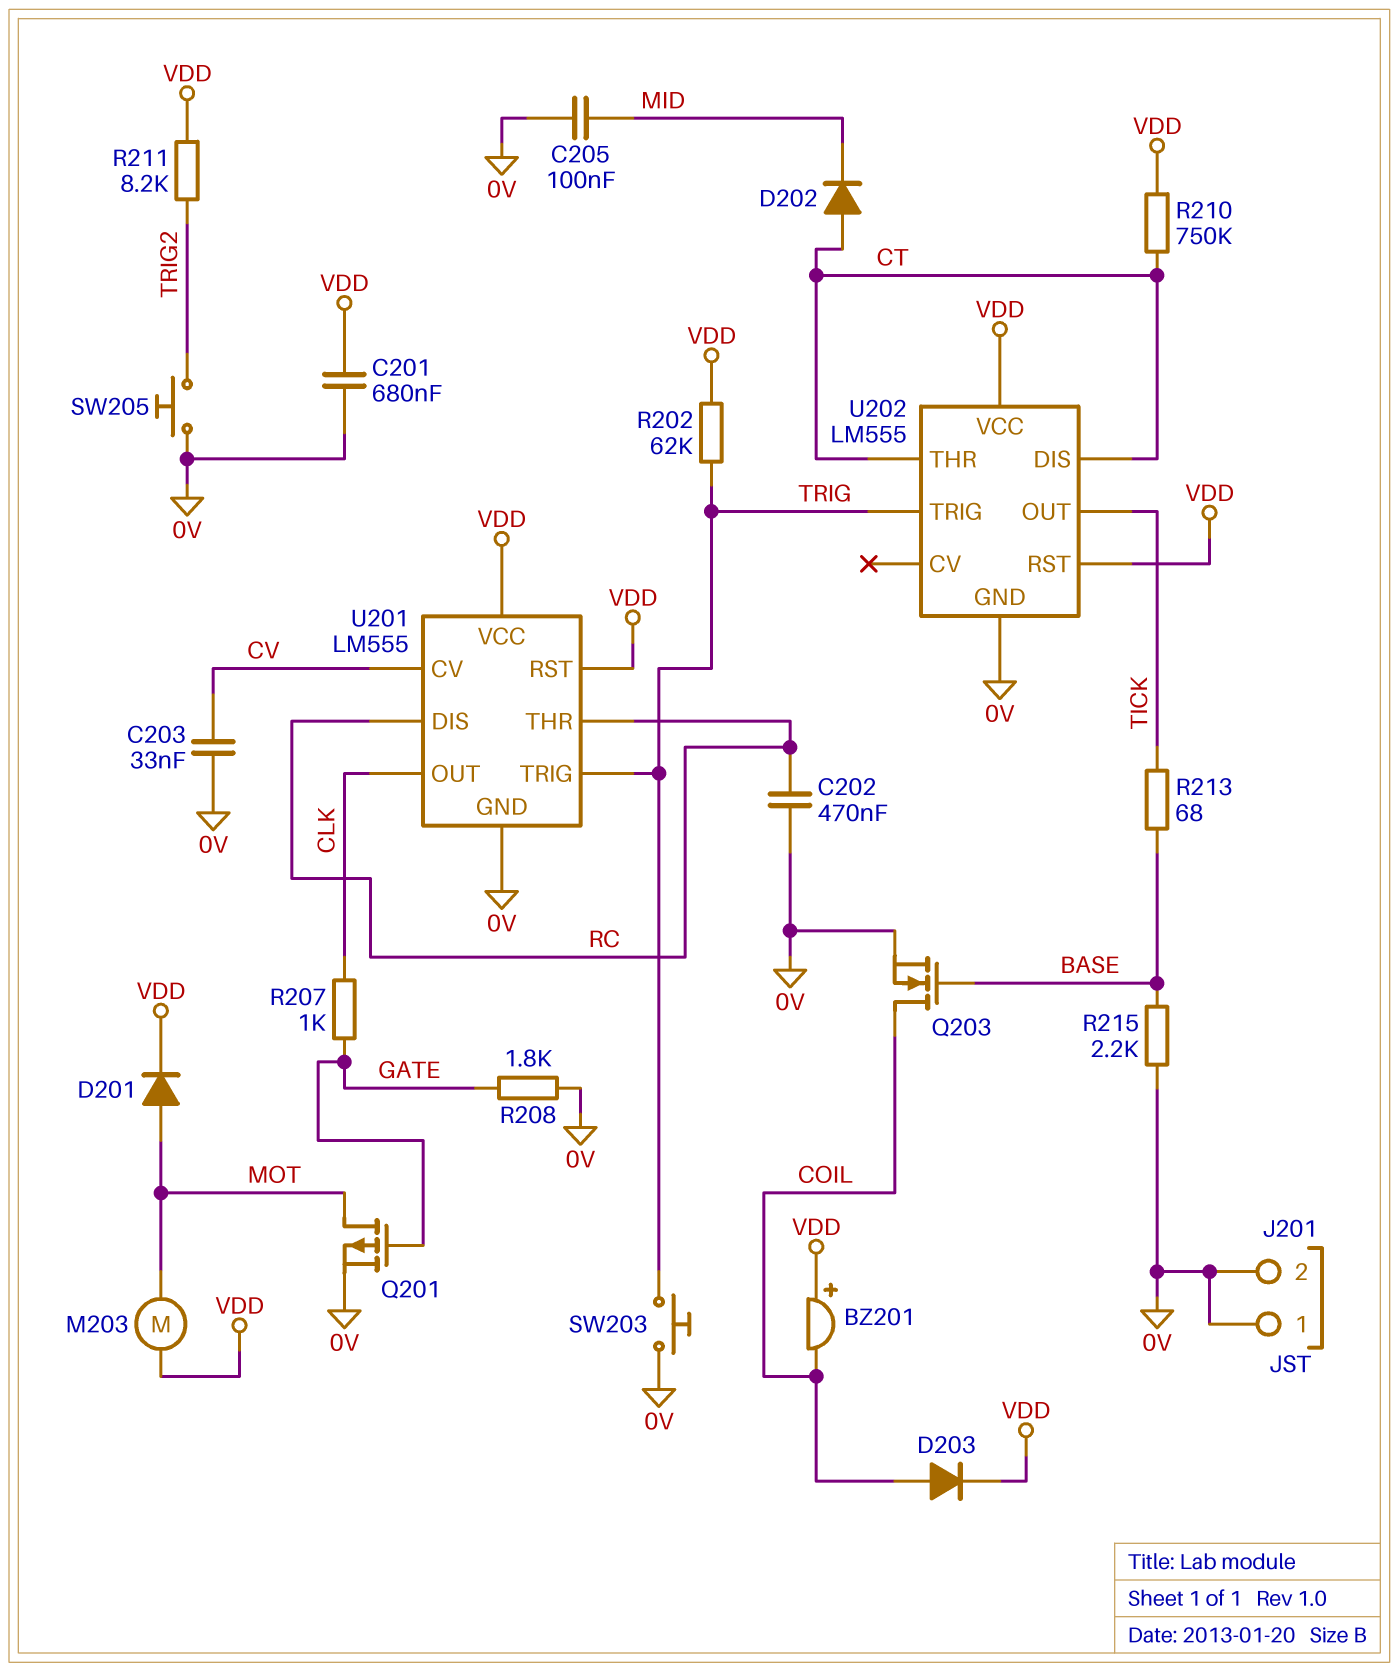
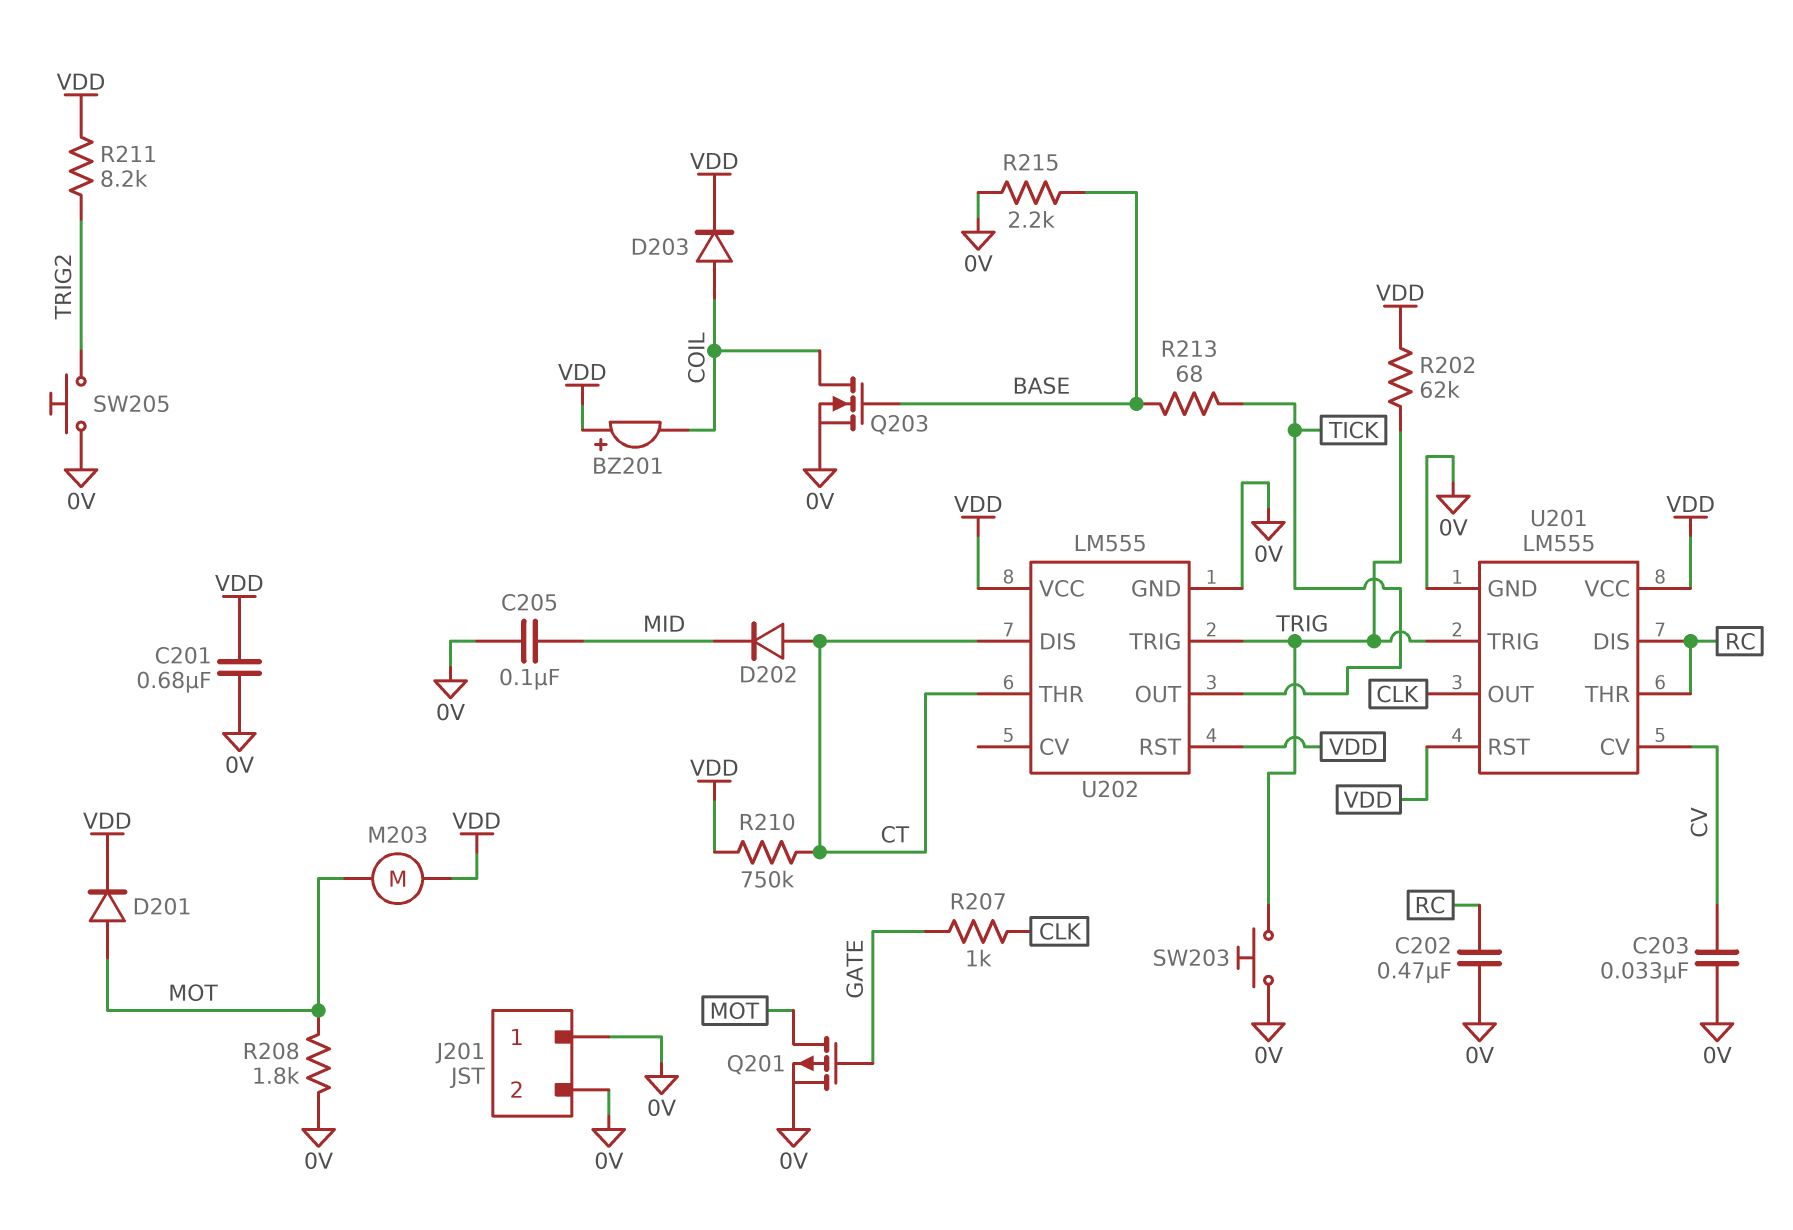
R208: 1.8k (0V, GATE) -> 1.8k (0V, MOT)

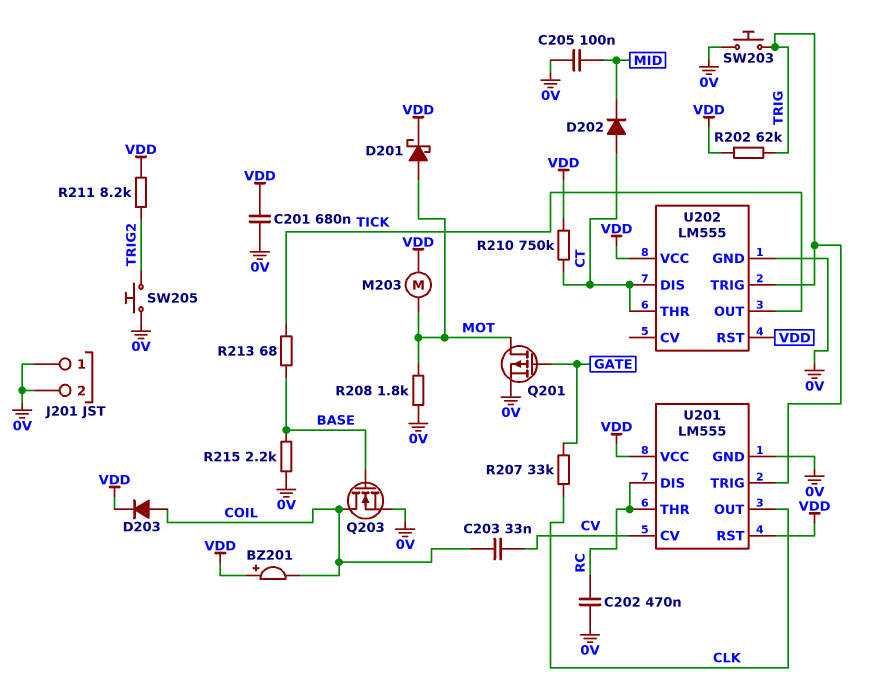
C203: 33nF (0V, CV) -> 33nF (COIL, CV)
D201: diode (A MOT, K VDD) -> schottky (A MOT, K VDD)
R207: 1k (CLK, GATE) -> 33k (CLK, GATE)

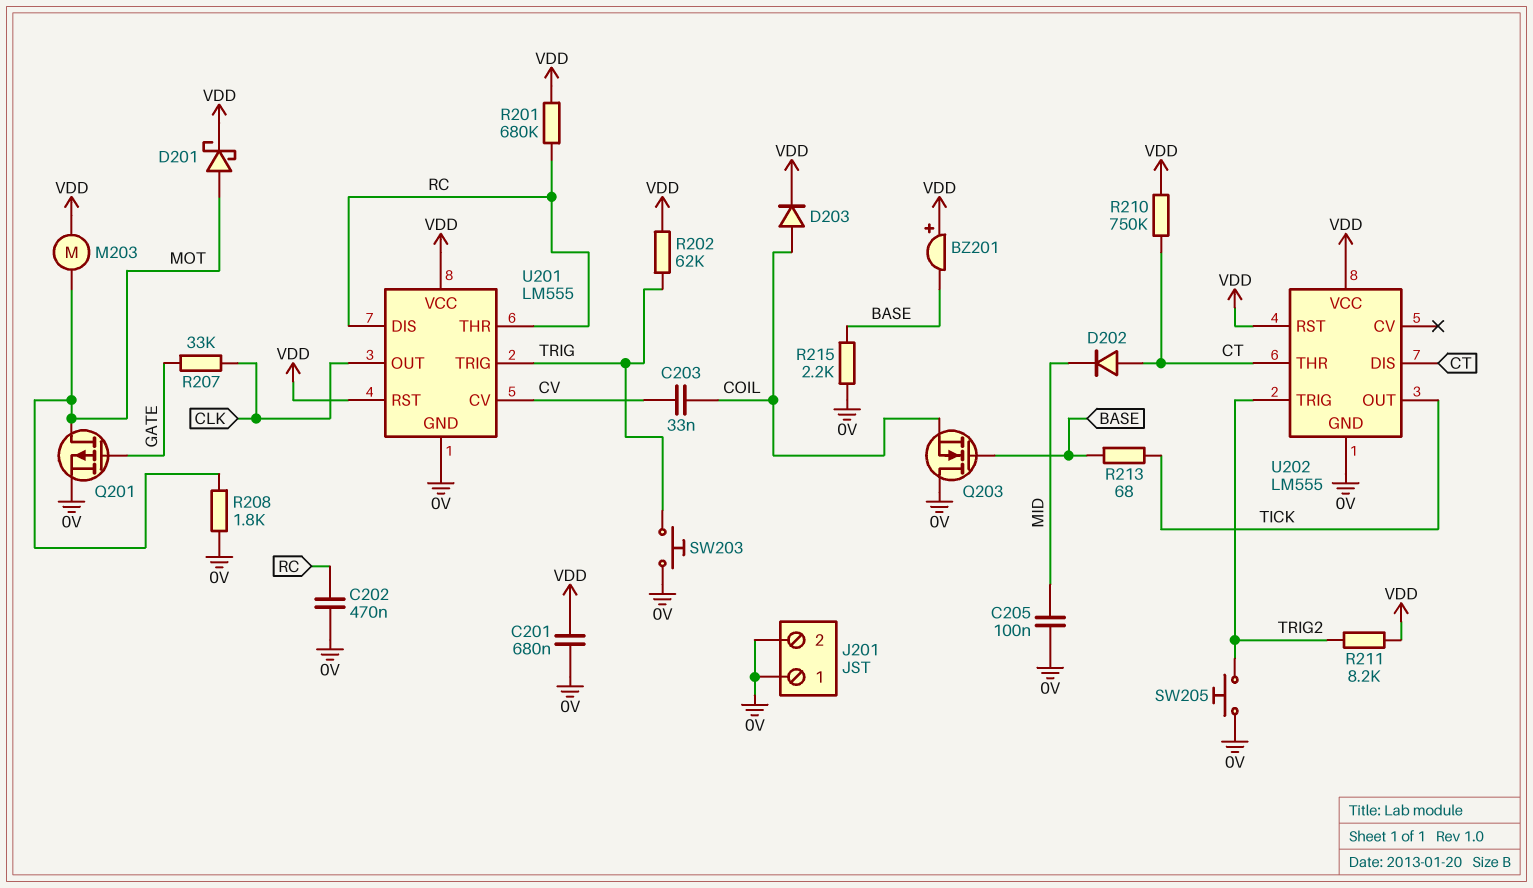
BZ201: buzzer (plus VDD, minus COIL) -> buzzer (plus VDD, minus BASE)
Q203: NMOS (G BASE, D COIL, S 0V) -> NMOS (G BASE, D 0V, S COIL)
R201: none -> 680k (RC, VDD)
U202 pin TRIG: TRIG -> TRIG2

